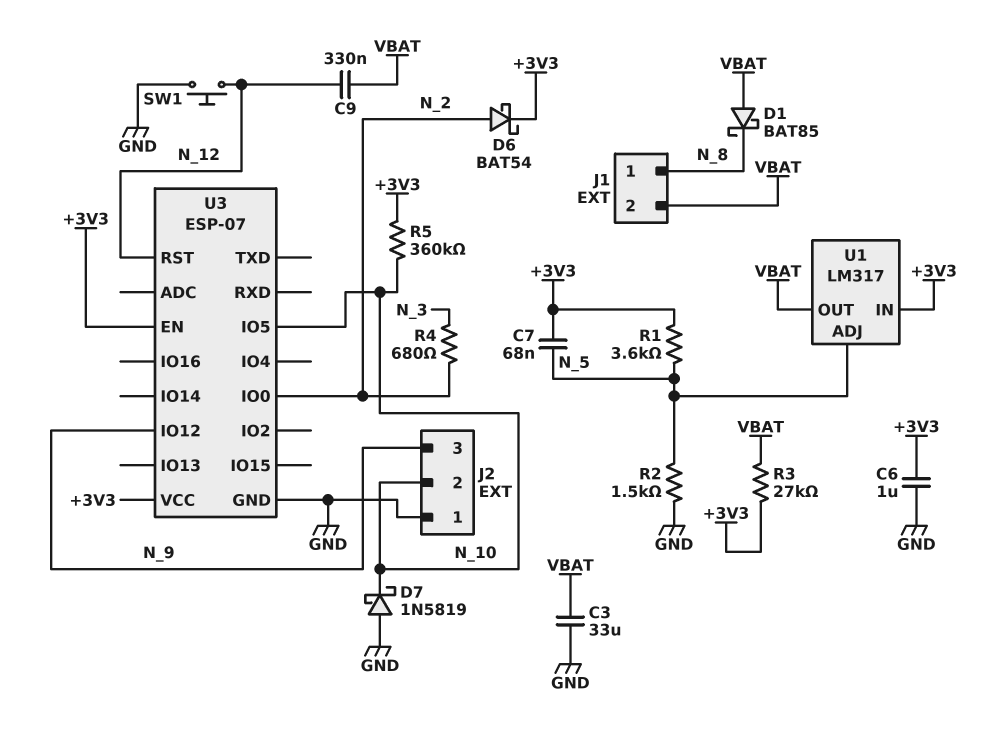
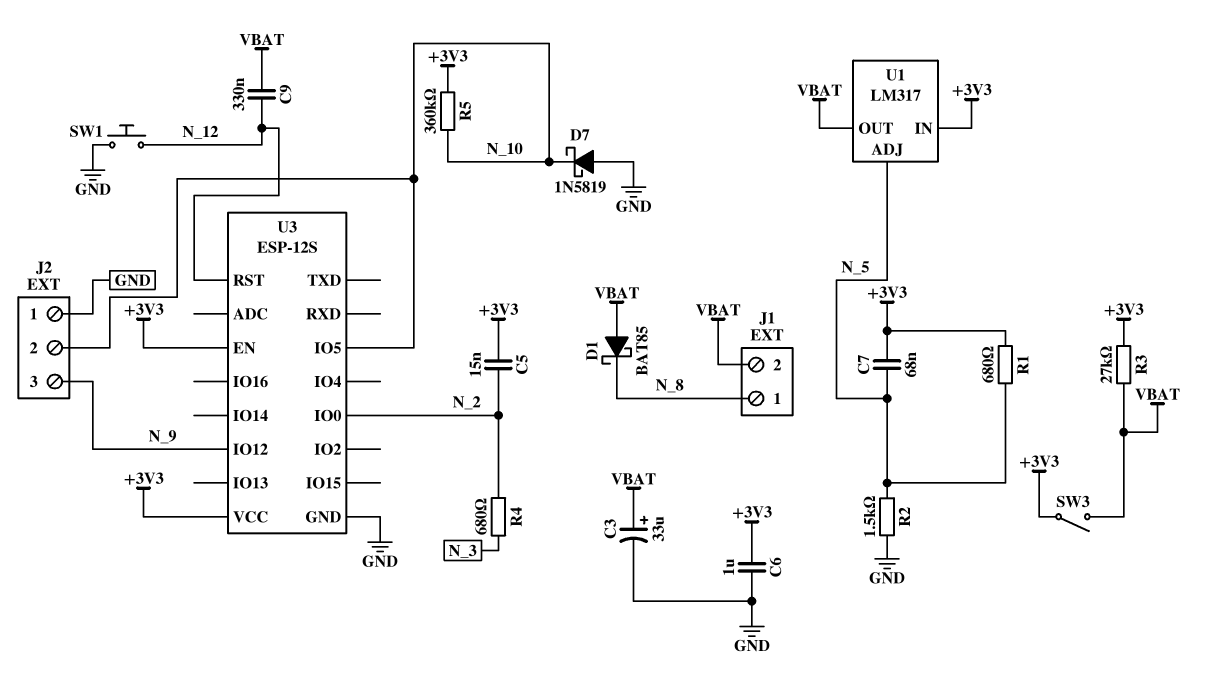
C3: 33uF (GND, VBAT) -> 33uF (plus VBAT, minus GND)
C5: none -> 15nF (+3V3, N_2)
D6: schottky BAT54 (A N_2, K +3V3) -> none
R1: 3.6k (+3V3, N_5) -> 680 (+3V3, N_5)
SW3: none -> switch (+3V3, VBAT)
U3: ESP-07 -> ESP-12S

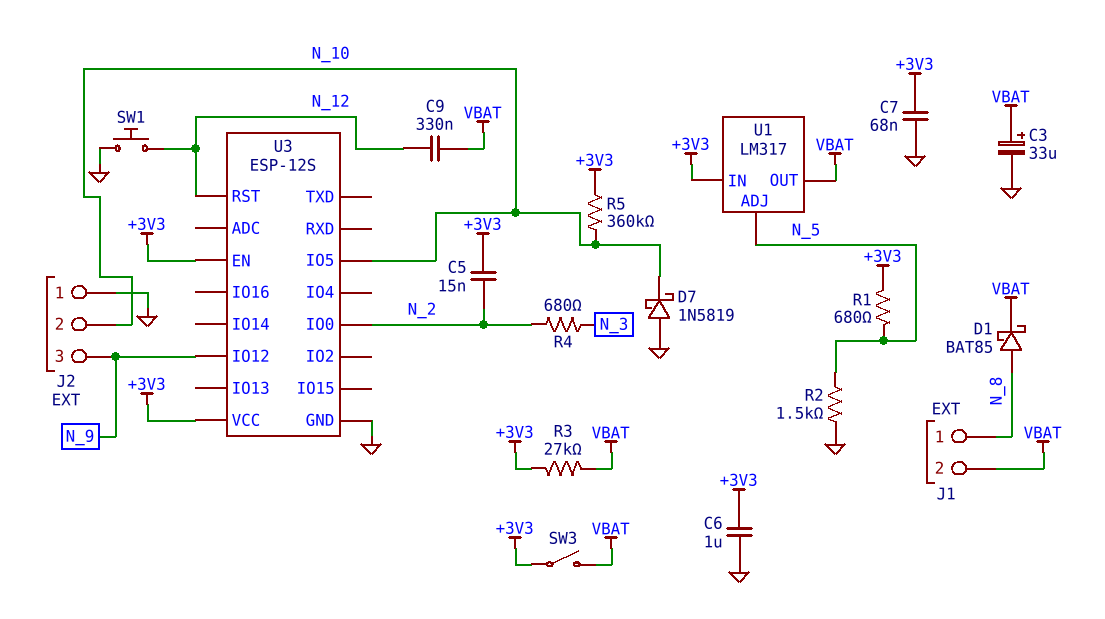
C7: 68nF (+3V3, N_5) -> 68nF (+3V3, GND)
D1: schottky BAT85 (A VBAT, K N_8) -> schottky BAT85 (A N_8, K VBAT)

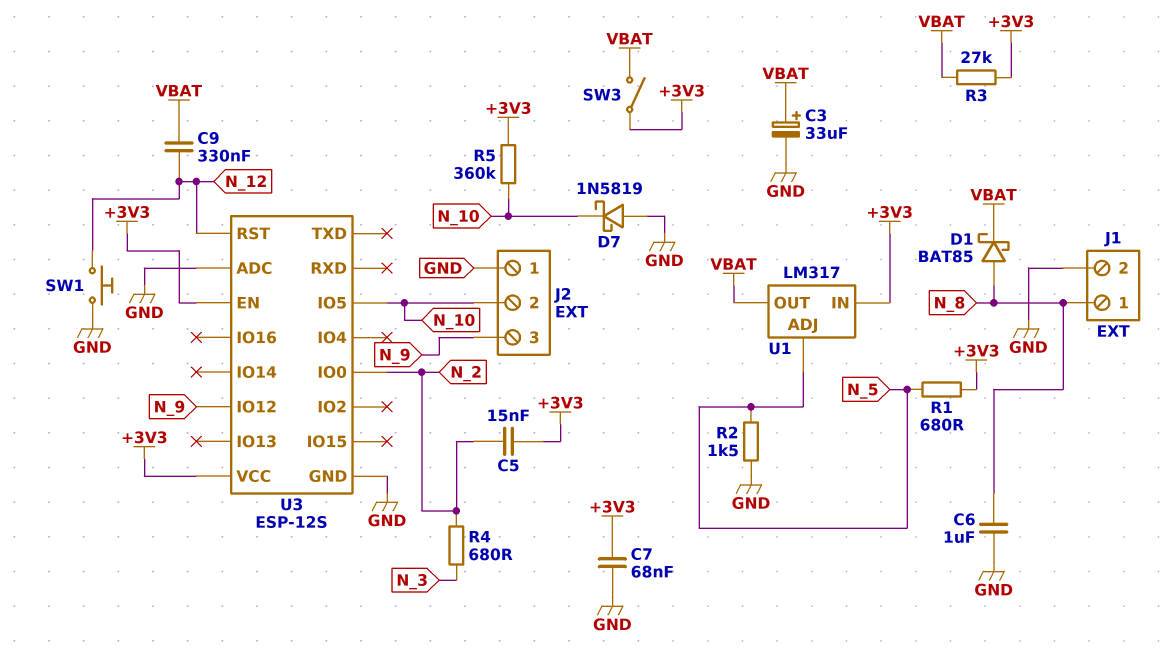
C6: 1uF (+3V3, GND) -> 1uF (GND, N_8)
J1 pin 2: VBAT -> GND
U3 pin ADC: none -> GND

